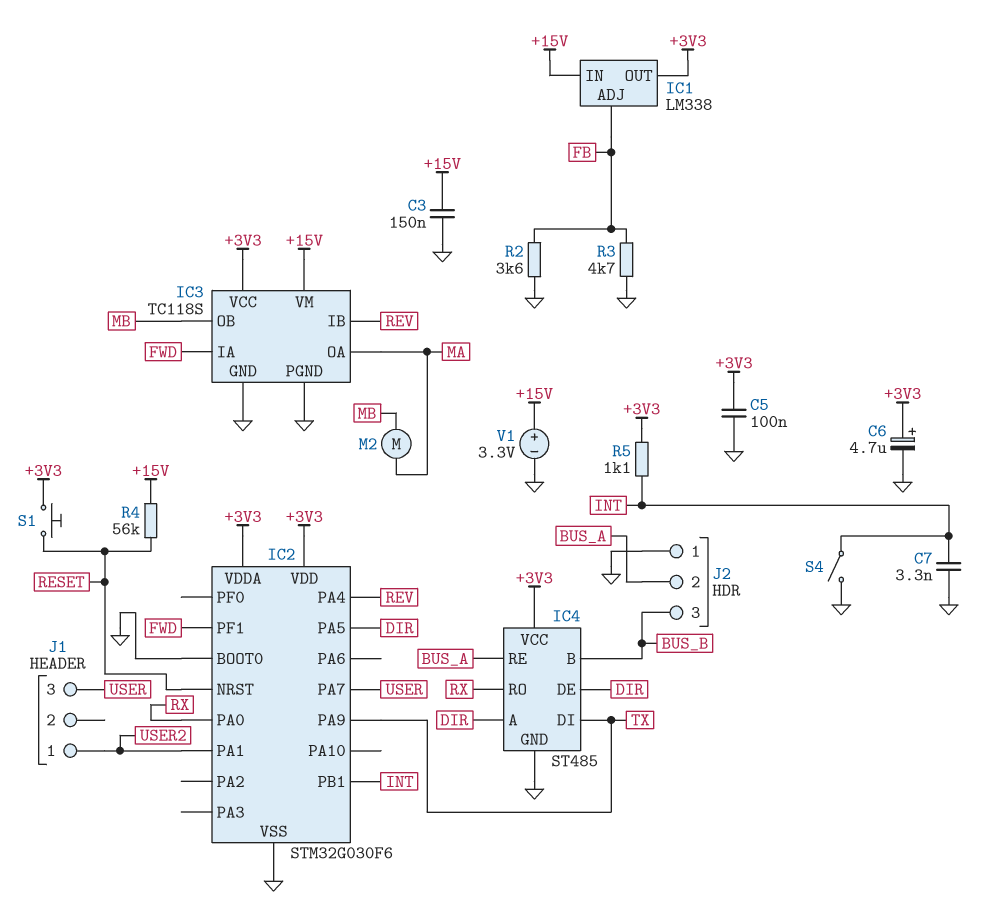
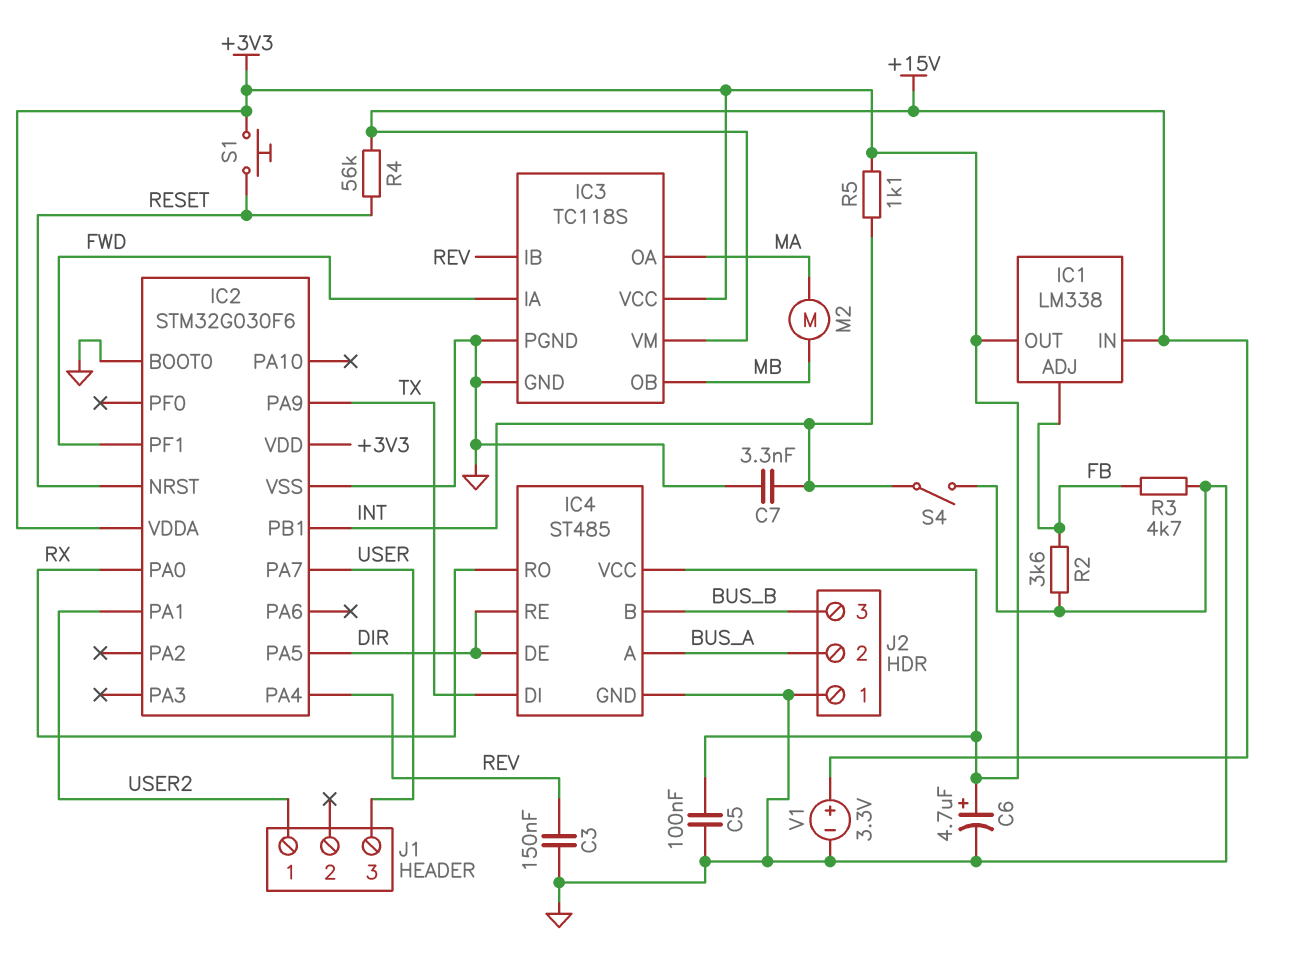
C3: 150nF (+15V, GND) -> 150nF (GND, REV)
IC4 pin A: DIR -> BUS_A
IC4 pin RE: BUS_A -> DIR

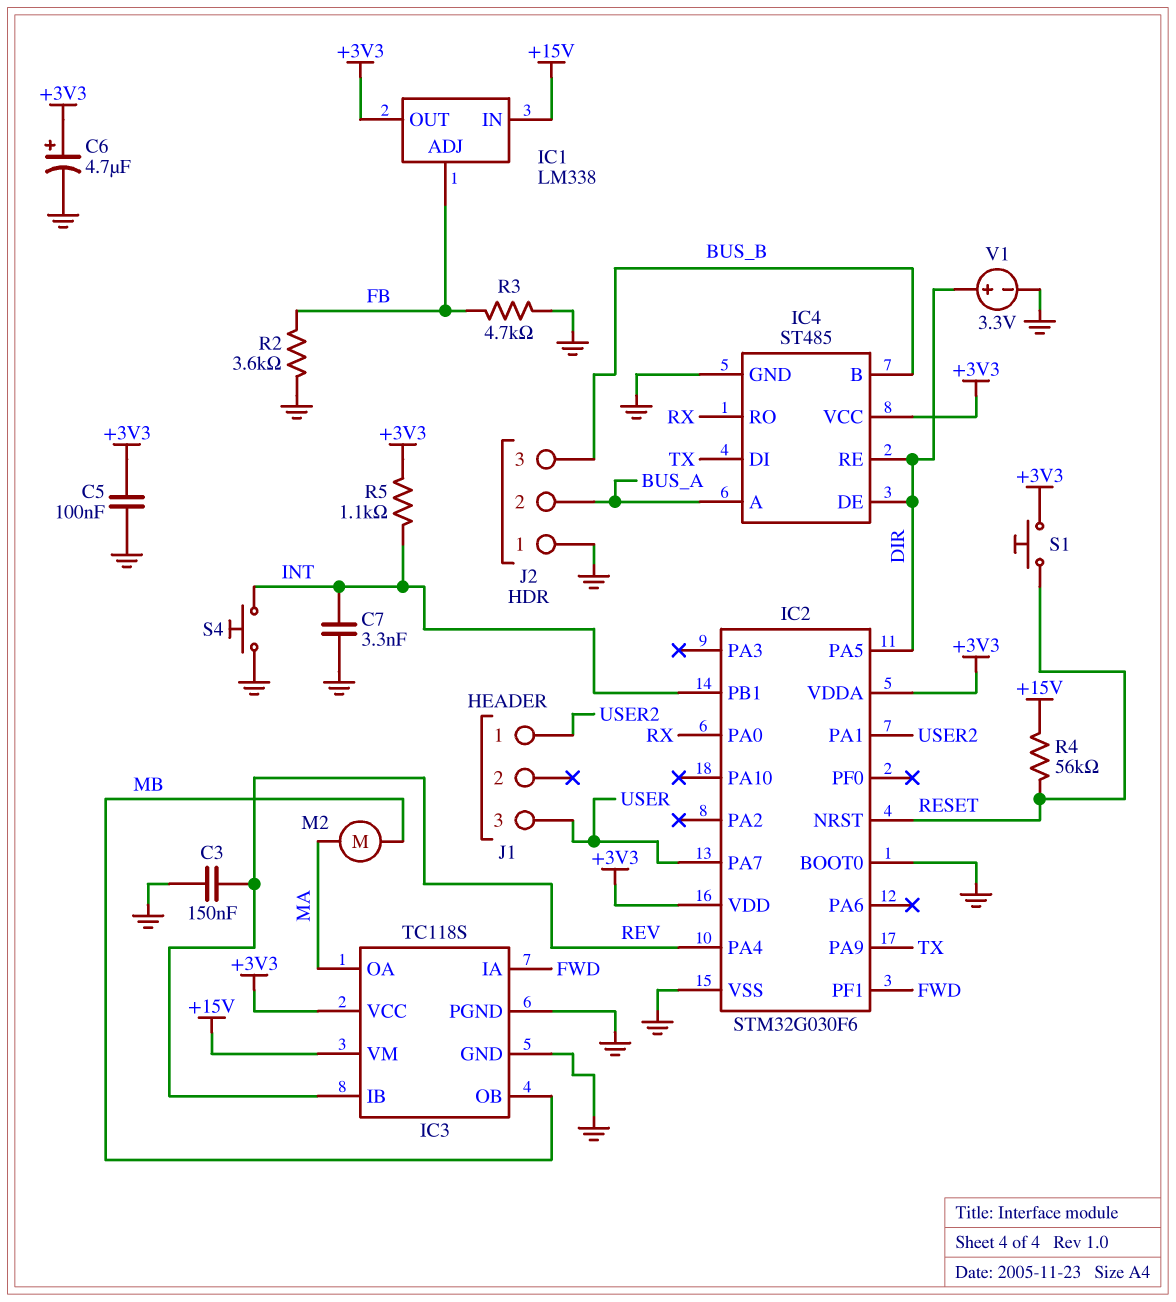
S4: switch (GND, INT) -> button (GND, INT)
V1: 3.3V (plus +15V, minus GND) -> 3.3V (plus DIR, minus GND)

